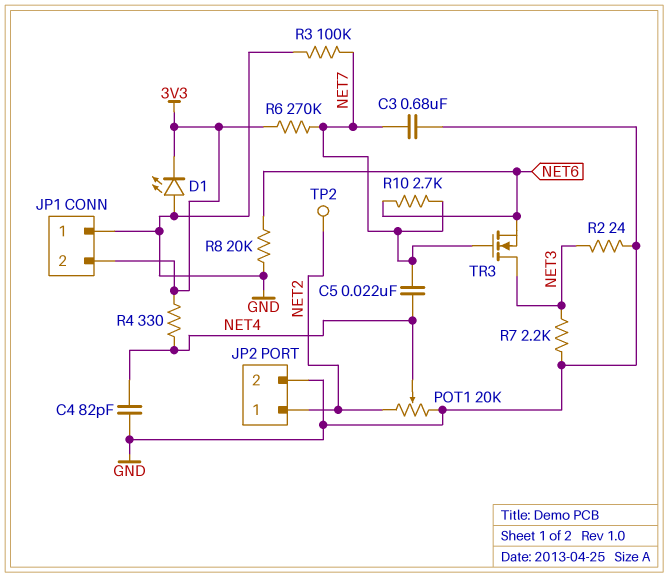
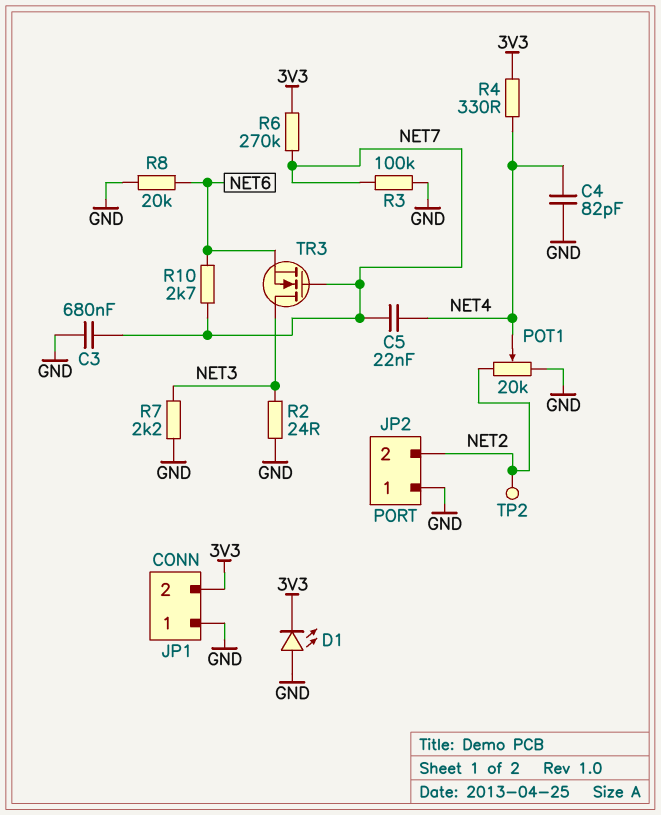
JP2 pin 1: NET2 -> GND
JP2 pin 2: GND -> NET2

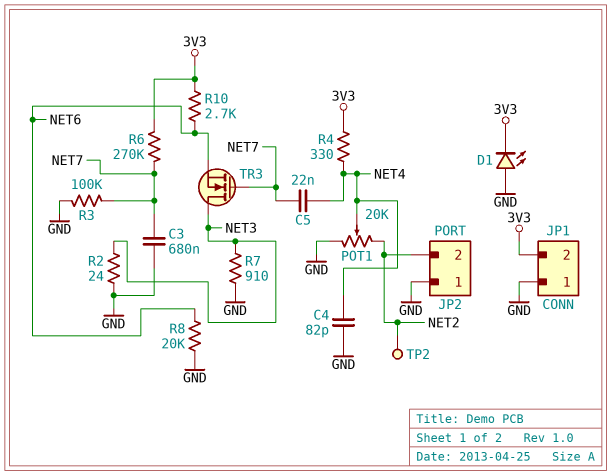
R7: 2.2k (GND, NET3) -> 910 (GND, NET3)
R10: 2.7k (NET6, NET7) -> 2.7k (3V3, NET6)

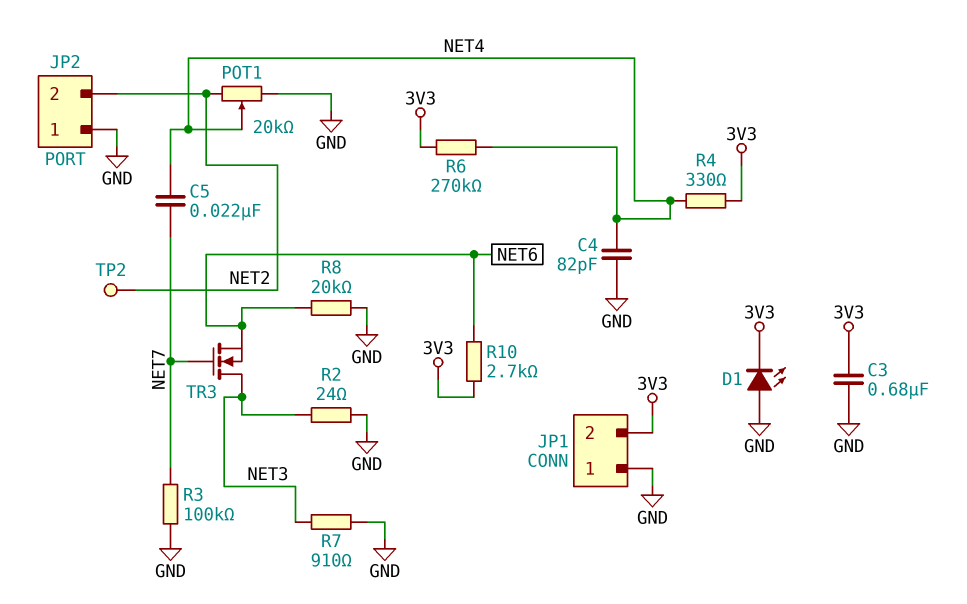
C3: 680nF (GND, NET7) -> 680nF (3V3, GND)
R6: 270k (3V3, NET7) -> 270k (3V3, NET4)

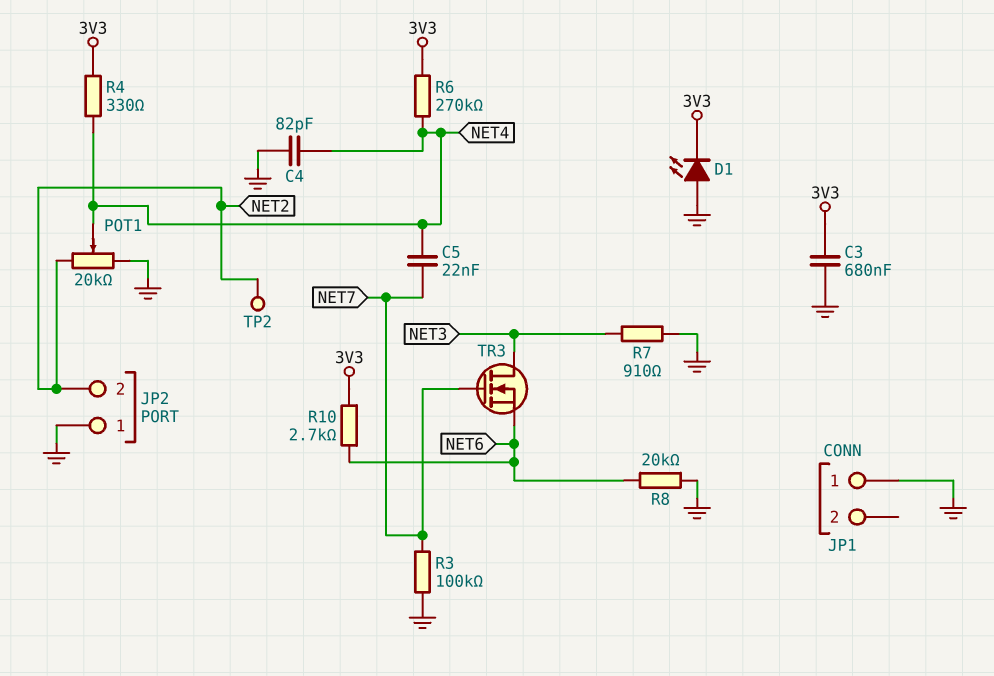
JP1 pin 2: 3V3 -> none
R2: 24 (GND, NET3) -> none

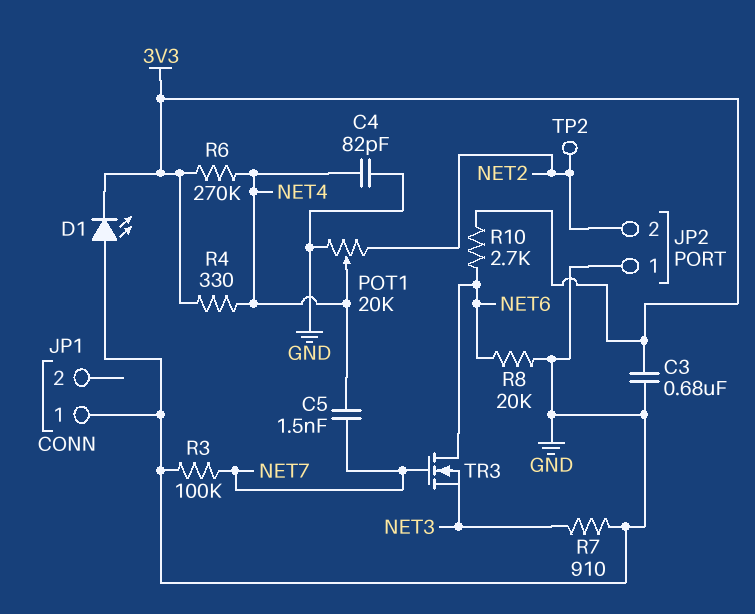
C5: 22nF (NET4, NET7) -> 1.5nF (NET4, NET7)
TR3: NMOS (G NET7, D NET3, S NET6) -> NMOS (G NET7, D NET6, S NET3)

